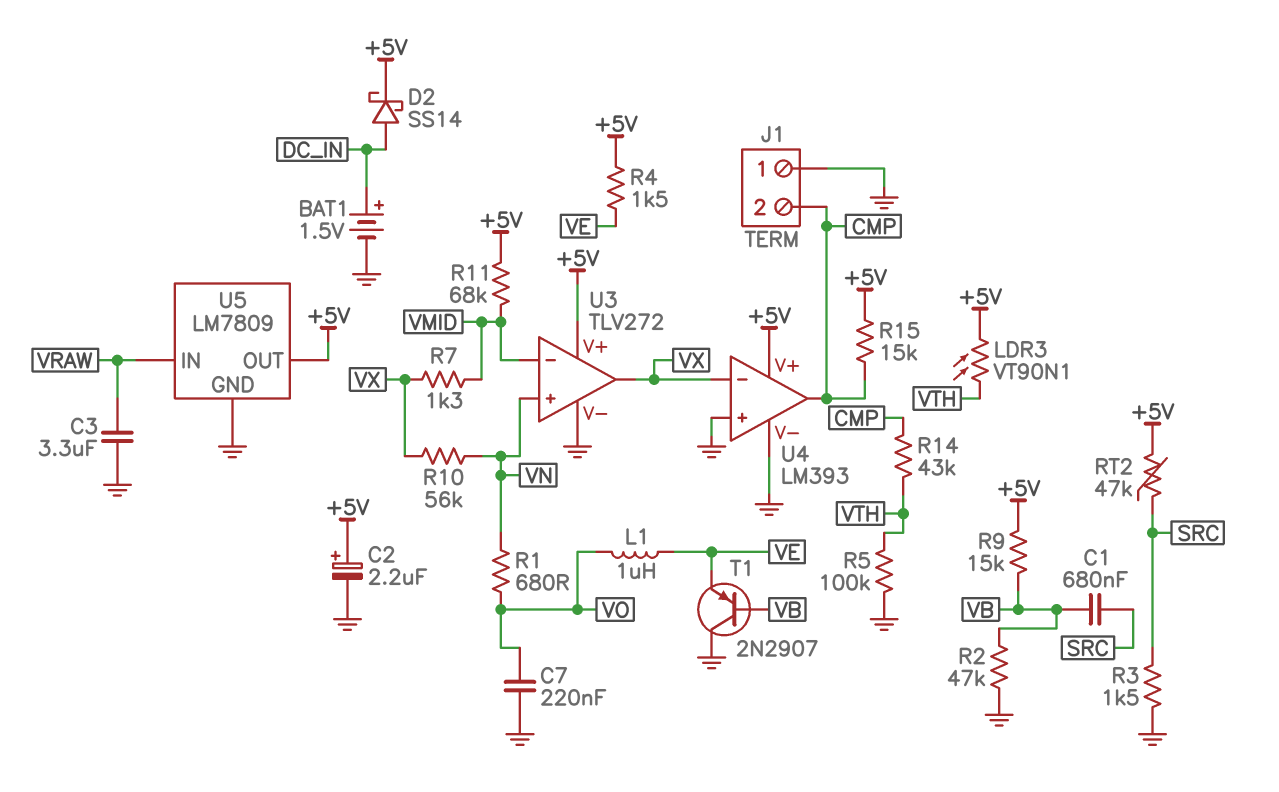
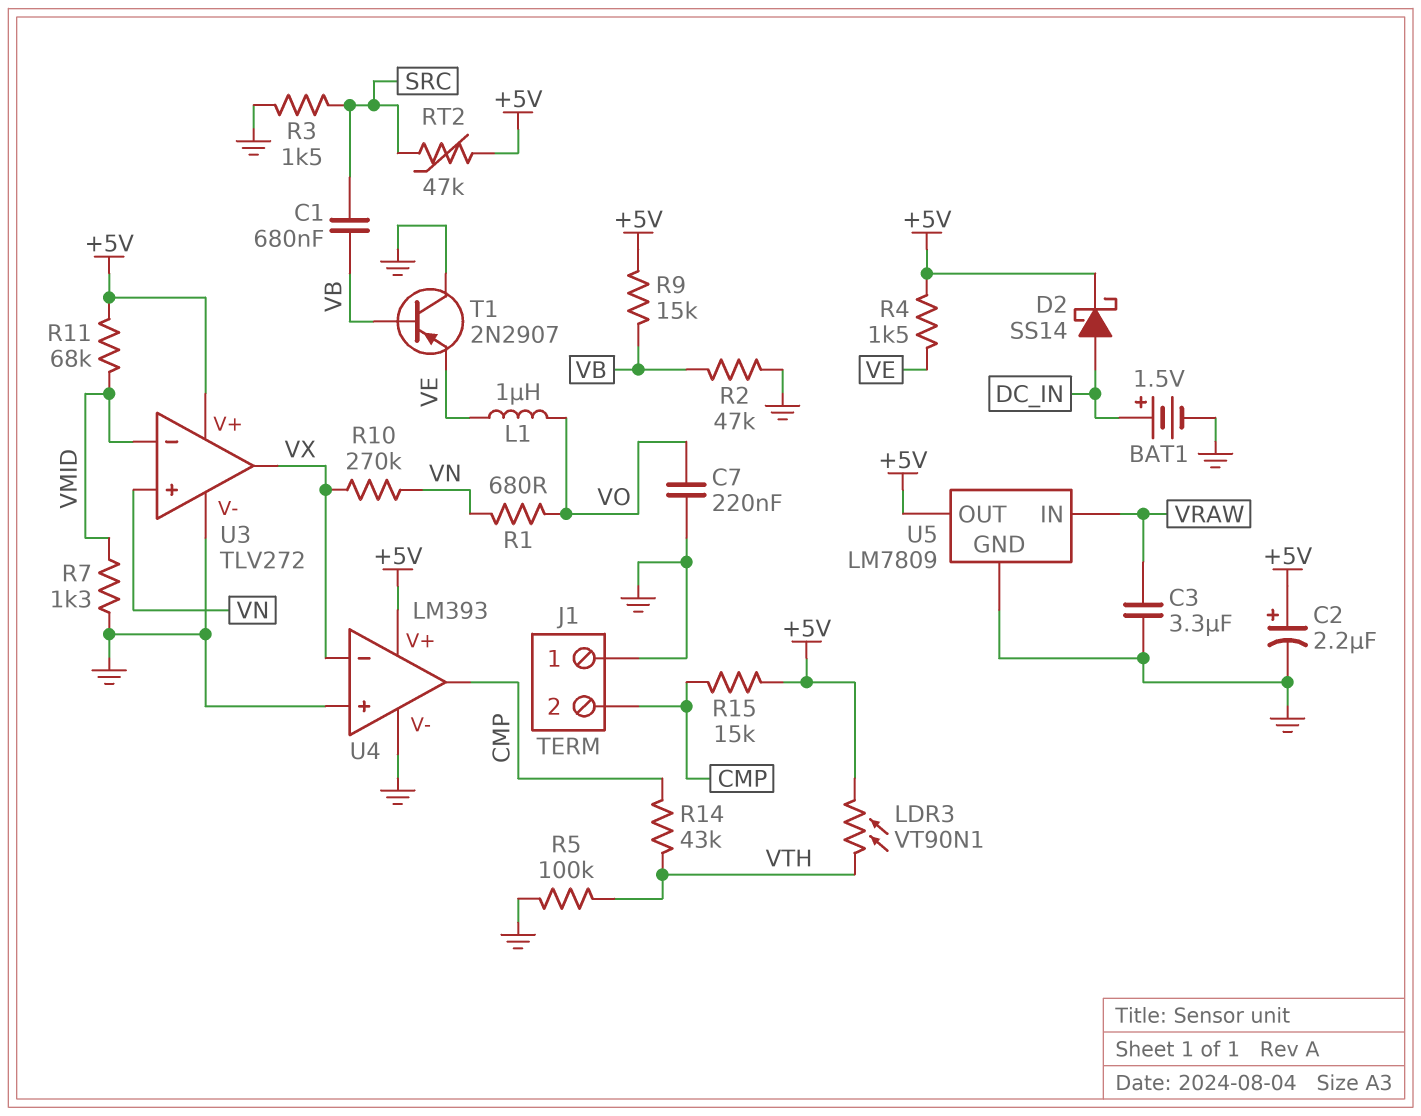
R7: 1.3k (VMID, VX) -> 1.3k (GND, VMID)
R10: 56k (VN, VX) -> 270k (VN, VX)

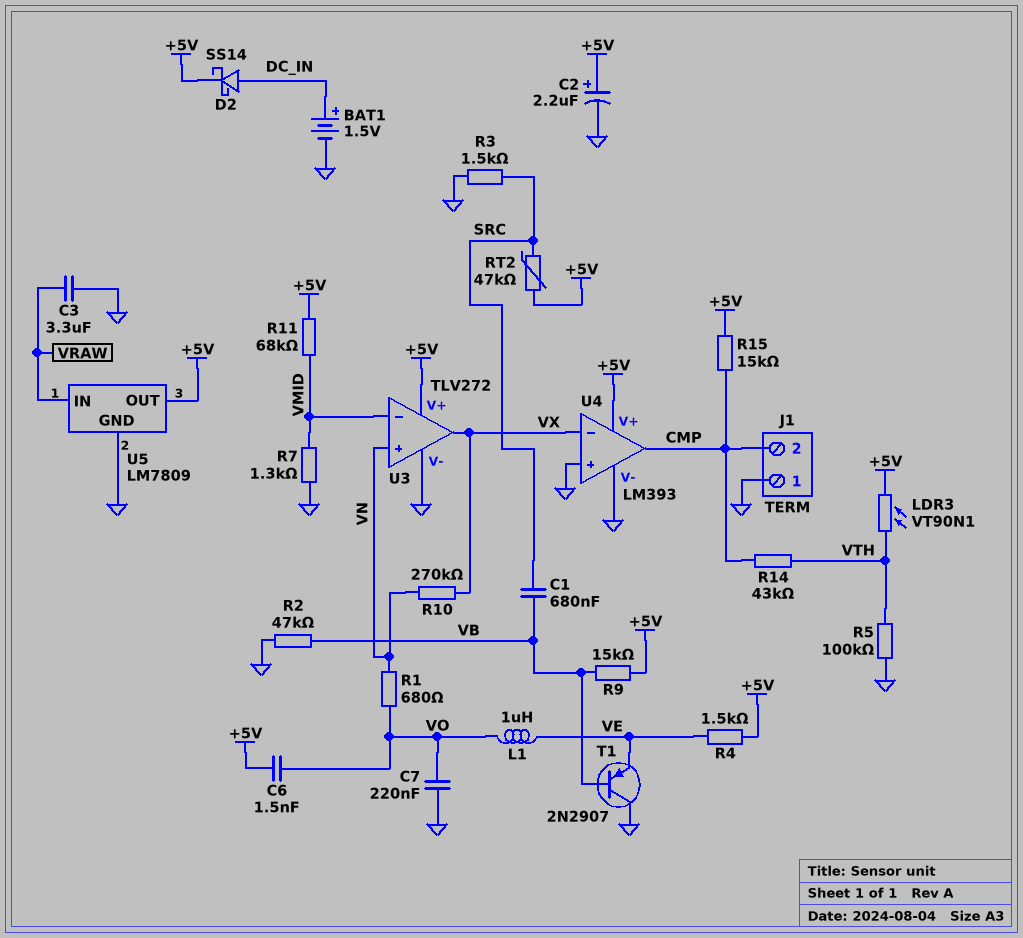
C6: none -> 1.5nF (+5V, VO)

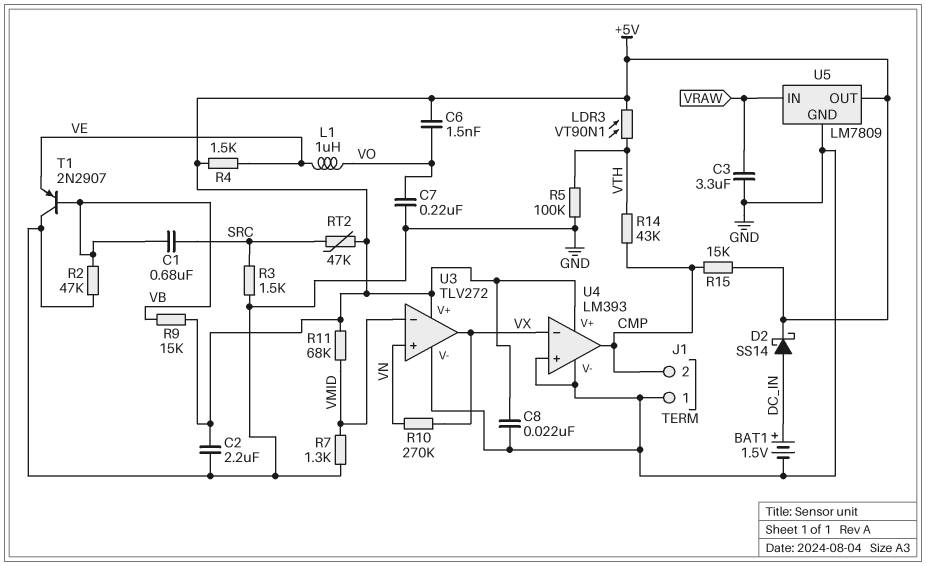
C2: 2.2uF (plus +5V, minus GND) -> 2.2uF (+5V, GND)
C8: none -> 22nF (+5V, GND)
R1: 680 (VN, VO) -> none

